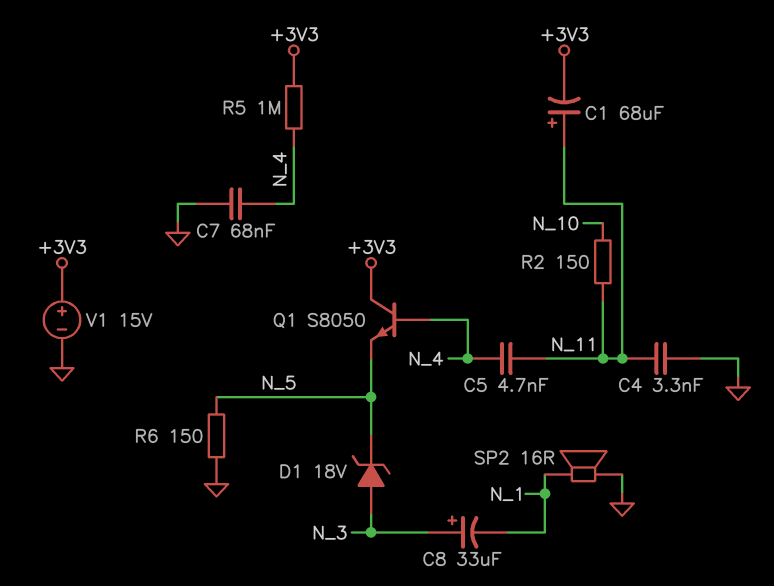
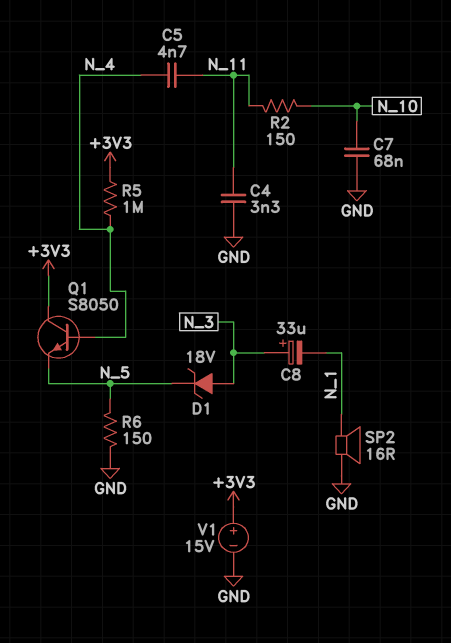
C1: 68uF (plus N_11, minus +3V3) -> none
C7: 68nF (GND, N_4) -> 68nF (GND, N_10)

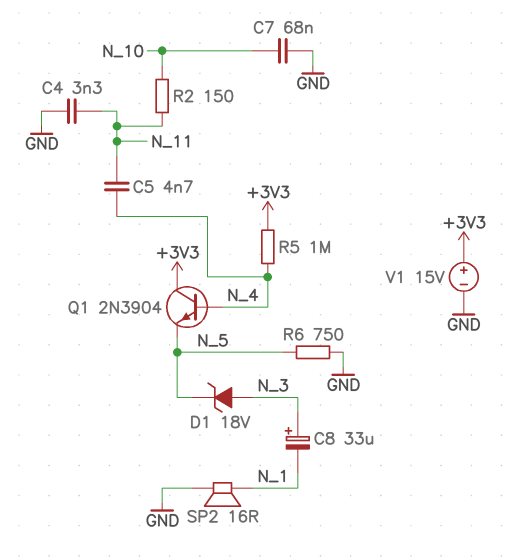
Q1: NPN S8050 (B N_4, C +3V3, E N_5) -> NPN 2N3904 (B N_4, C +3V3, E N_5)
R6: 150 (GND, N_5) -> 750 (GND, N_5)

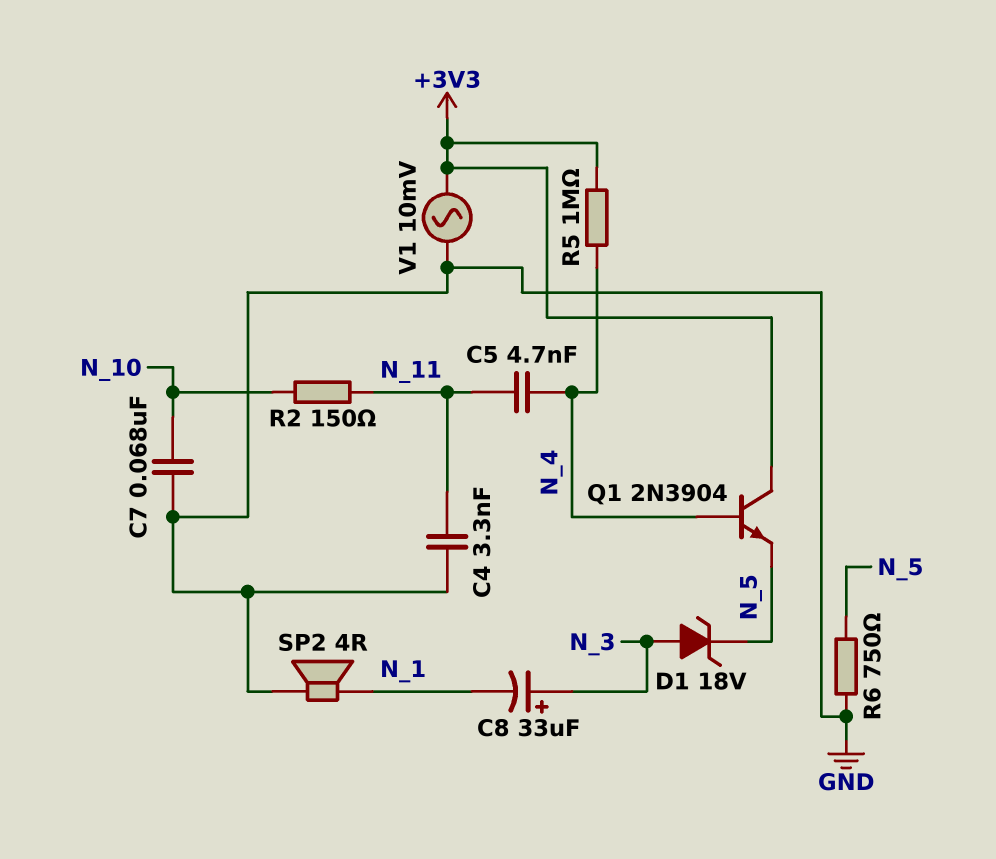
SP2: speaker 16R (GND, N_1) -> speaker 4R (GND, N_1)
V1: 15V (plus +3V3, minus GND) -> AC 10mV (+3V3, GND)

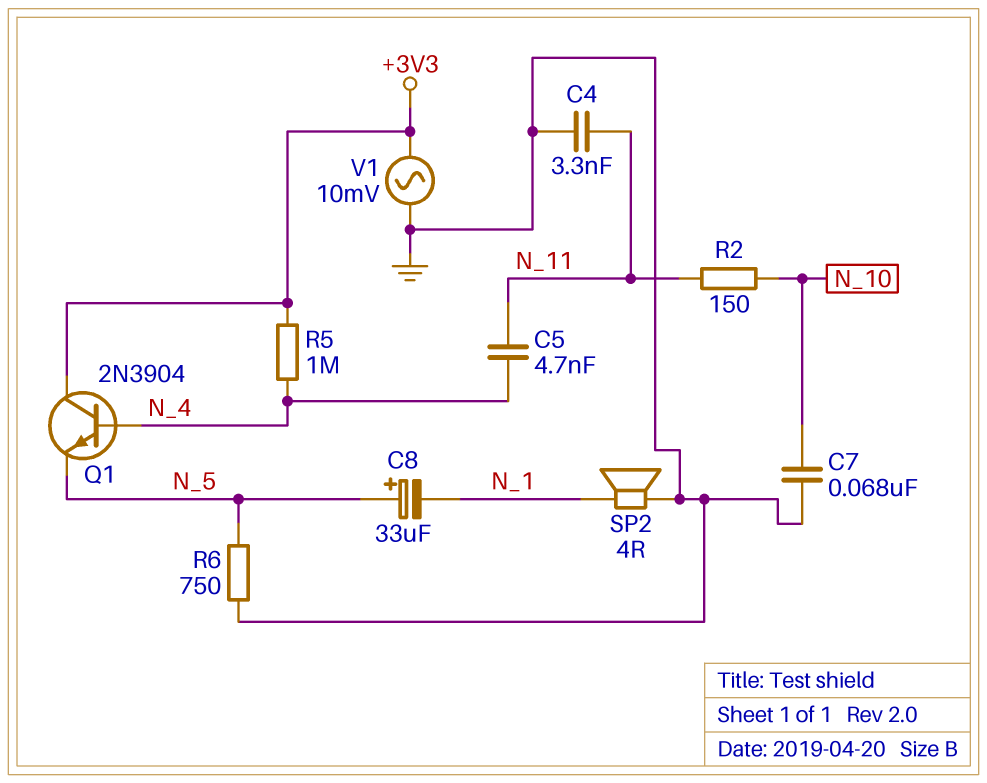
C8: 33uF (plus N_3, minus N_1) -> 33uF (plus N_5, minus N_1)
D1: zener 18V (A N_3, K N_5) -> none

